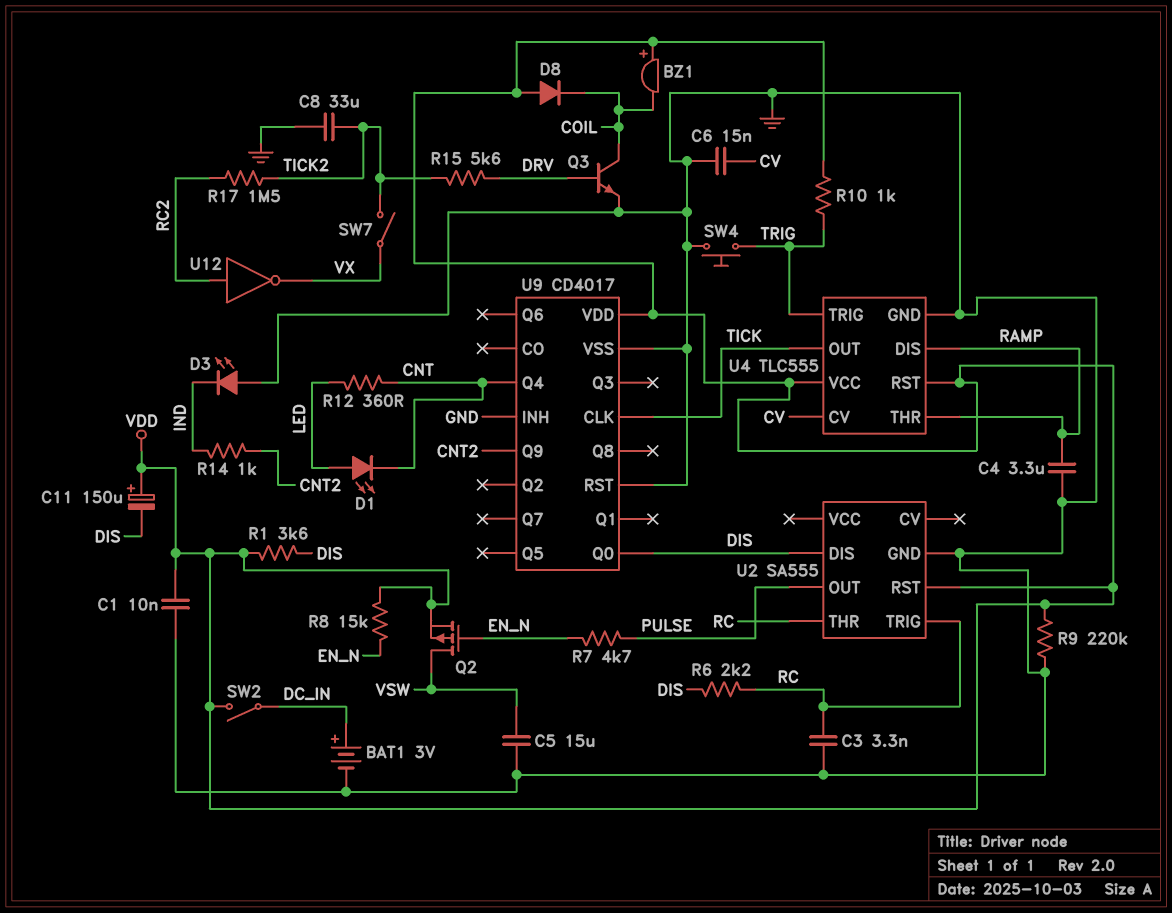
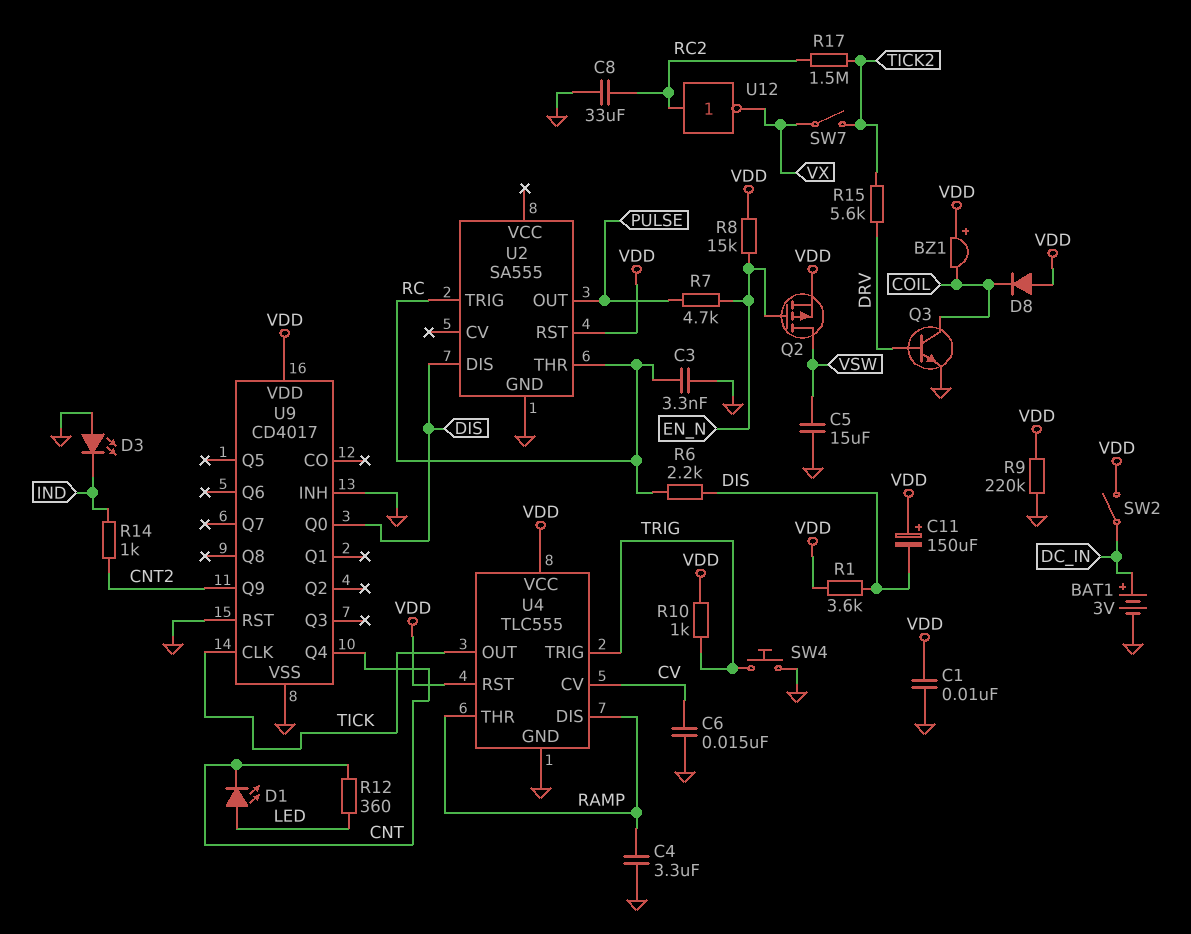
C8: 33uF (GND, TICK2) -> 33uF (GND, RC2)

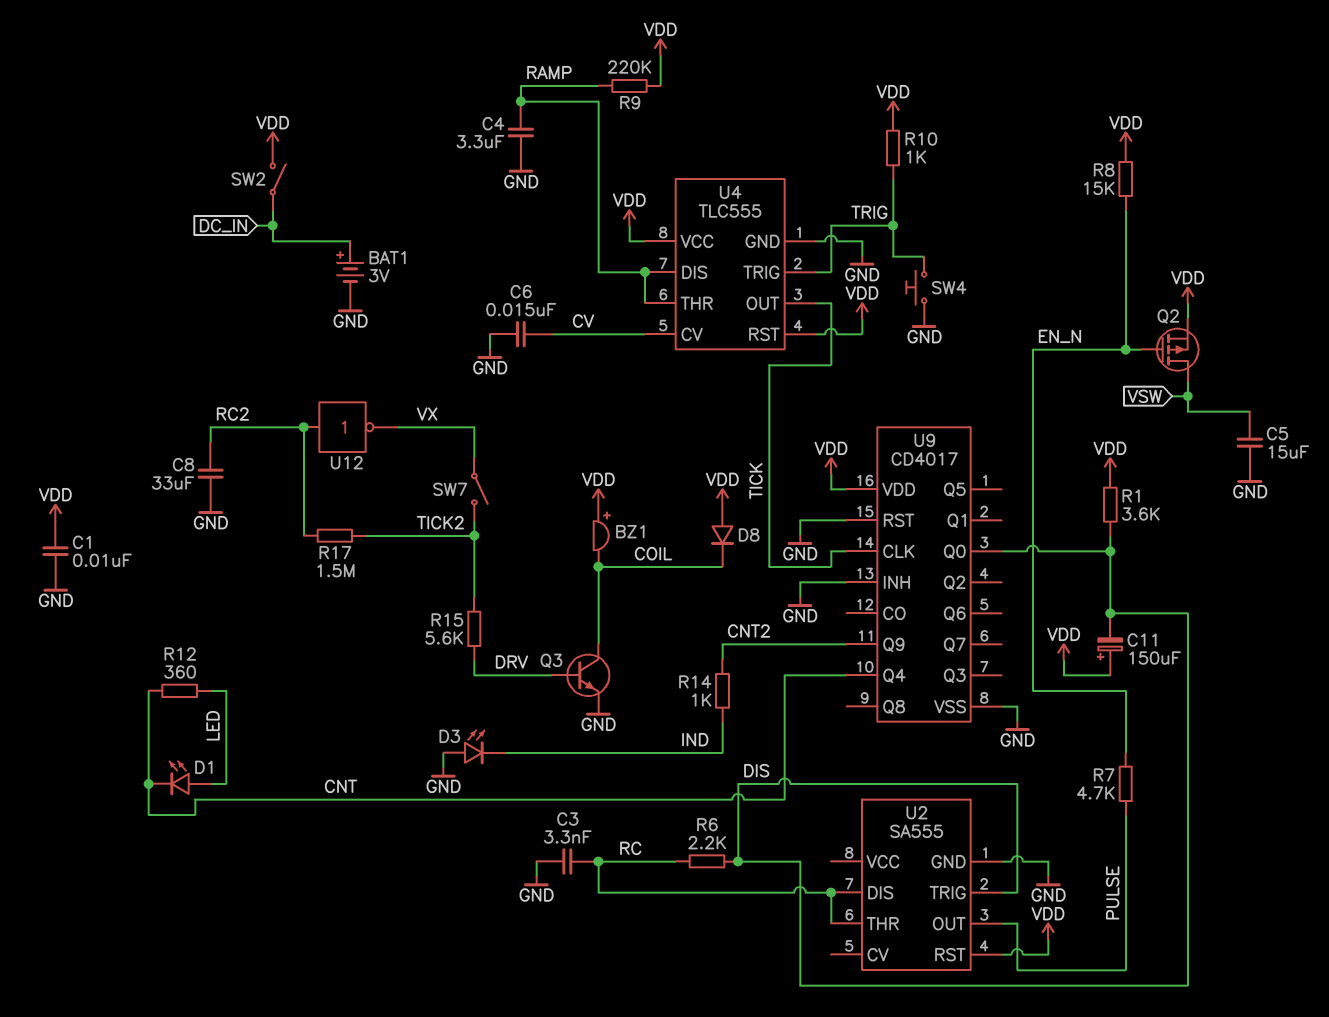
R9: 220k (GND, VDD) -> 220k (RAMP, VDD)
U2 pin DIS: DIS -> RC
U2 pin TRIG: RC -> DIS

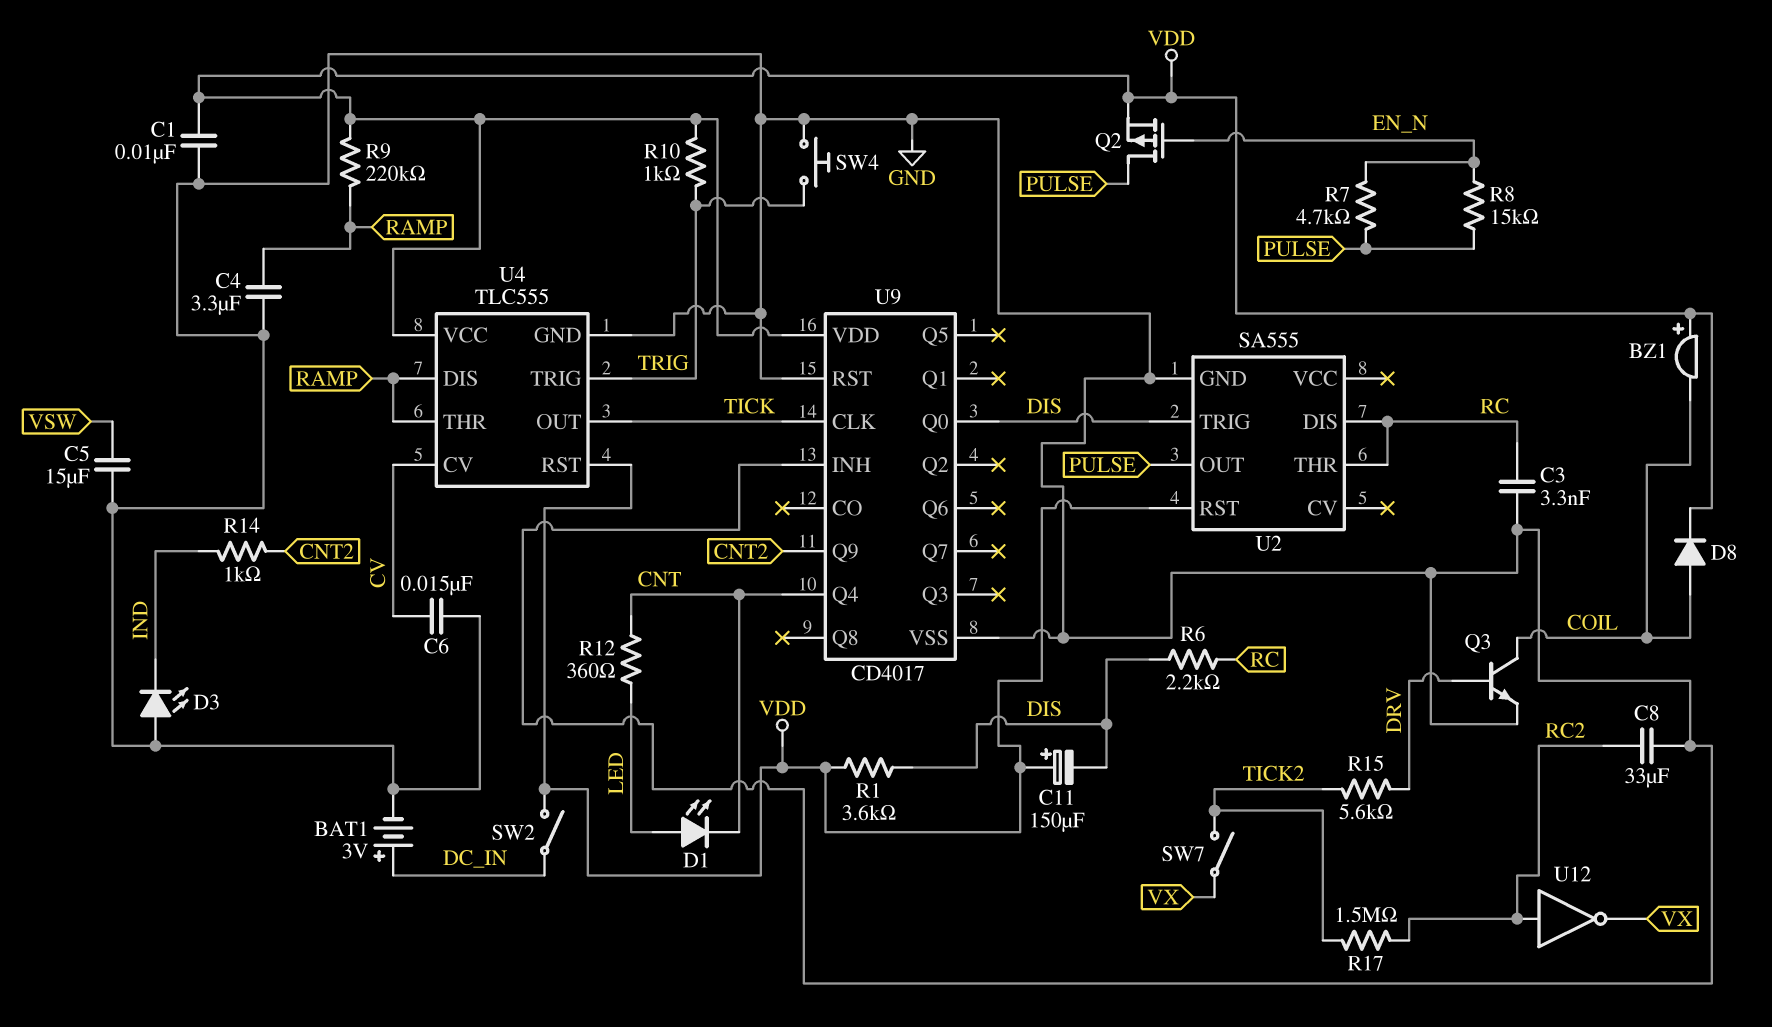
D8: diode (A VDD, K COIL) -> diode (A COIL, K VDD)
Q2: PMOS (G EN_N, D VSW, S VDD) -> PMOS (G EN_N, D PULSE, S VDD)
R8: 15k (EN_N, VDD) -> 15k (EN_N, PULSE)

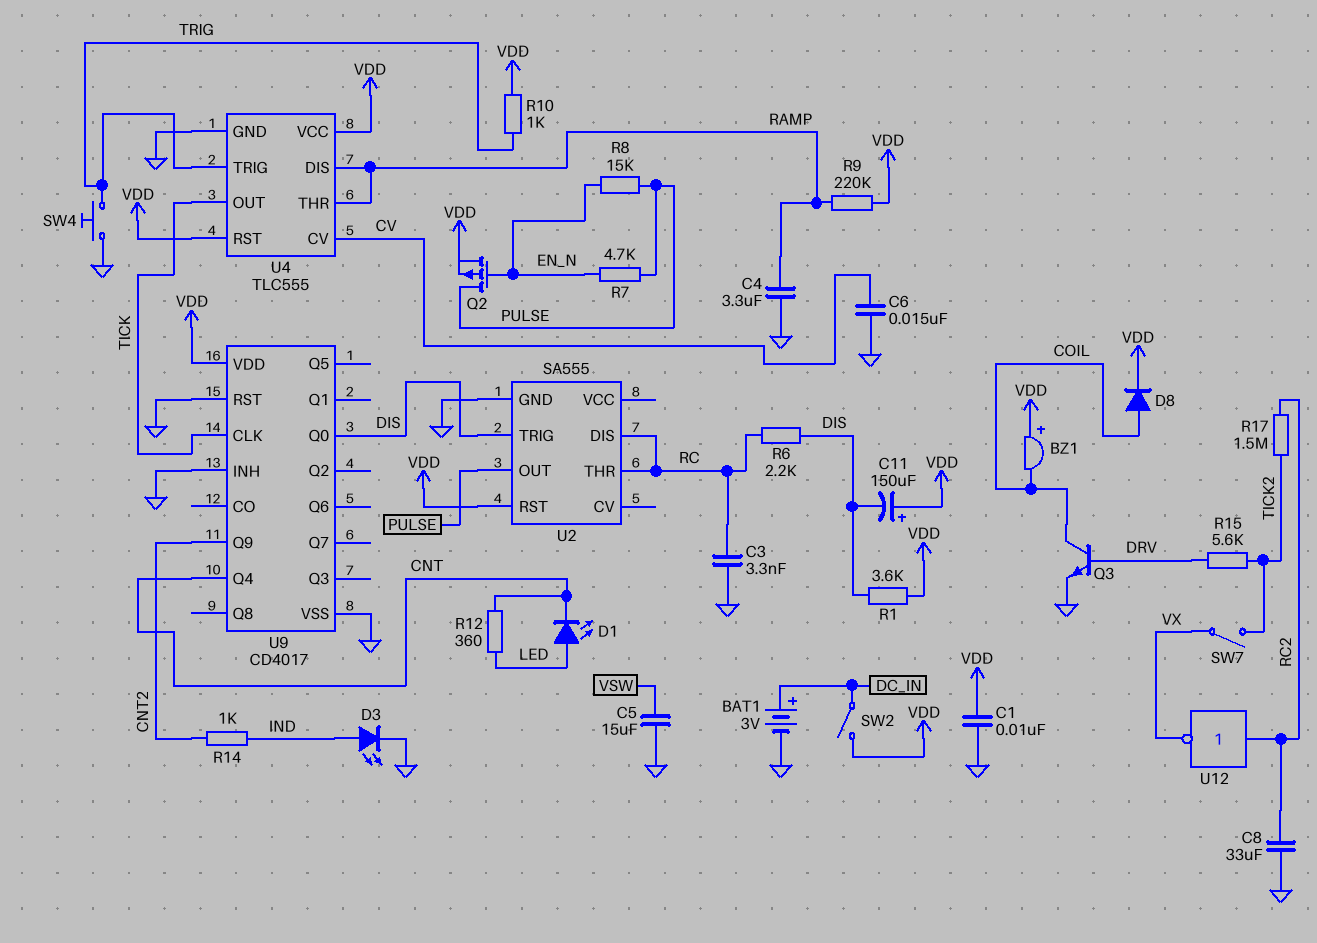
D3: LED (A GND, K IND) -> LED (A IND, K GND)

